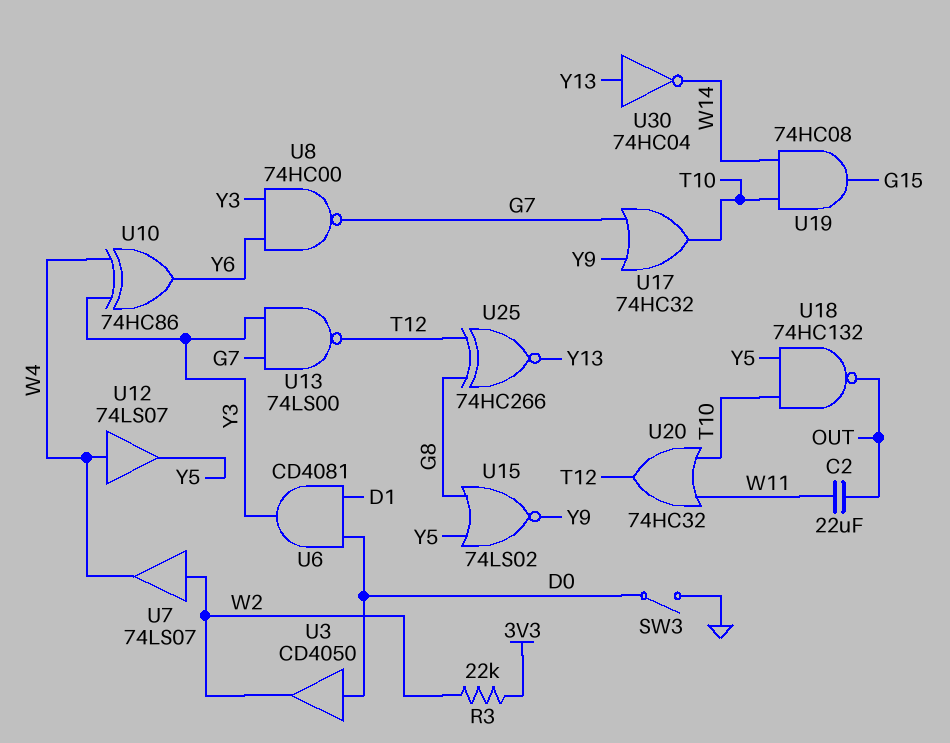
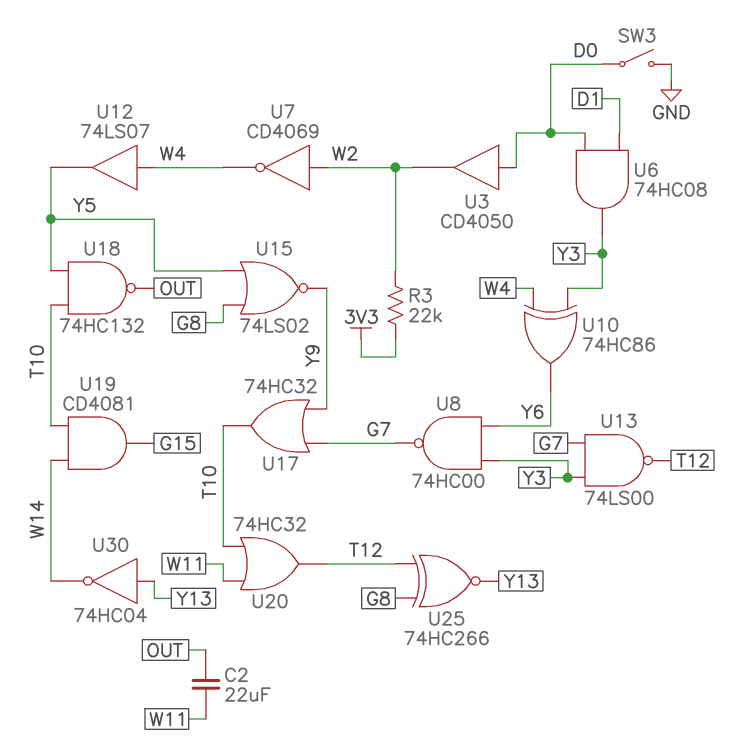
U6: AND CD4081 (in D0, in D1, out Y3) -> AND 74HC08 (in D0, in D1, out Y3)
U7: buffer 74LS07 (in W2, out W4) -> NOT CD4069 (in W2, out W4)
U19: AND 74HC08 (in T10, in W14, out G15) -> AND CD4081 (in T10, in W14, out G15)

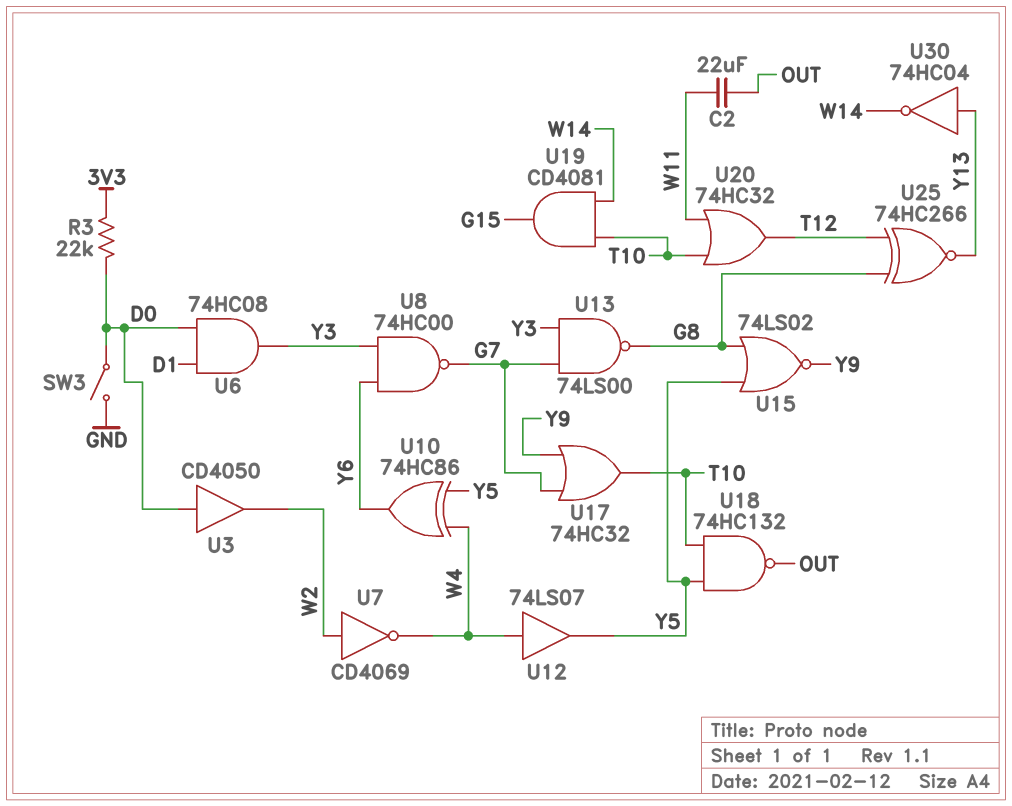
R3: 22k (3V3, W2) -> 22k (3V3, D0)
U10: XOR 74HC86 (in W4, in Y3, out Y6) -> XOR 74HC86 (in W4, in Y5, out Y6)
U13: NAND 74LS00 (in G7, in Y3, out T12) -> NAND 74LS00 (in G7, in Y3, out G8)

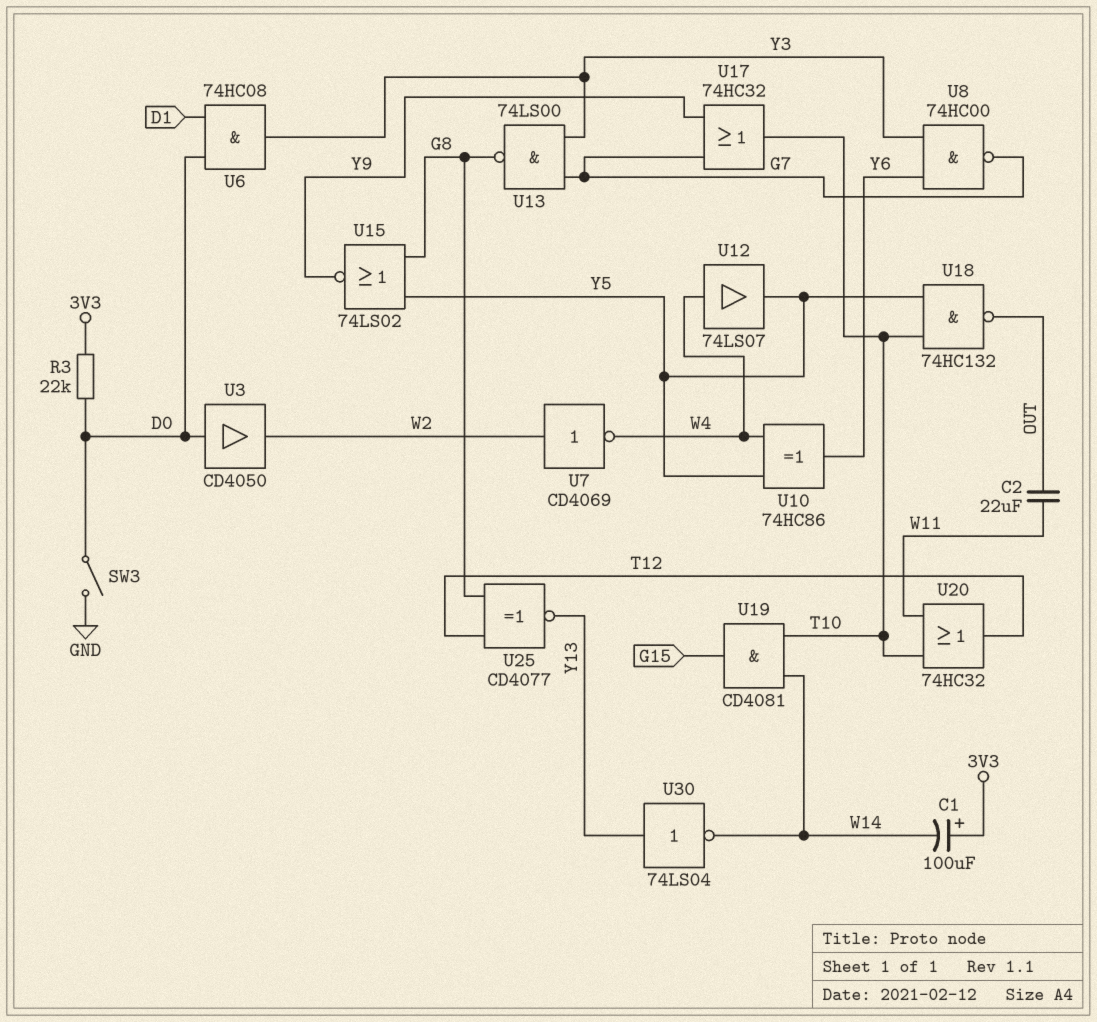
C1: none -> 100uF (plus 3V3, minus W14)
U25: XNOR 74HC266 (in G8, in T12, out Y13) -> XNOR CD4077 (in G8, in T12, out Y13)
U30: NOT 74HC04 (in Y13, out W14) -> NOT 74LS04 (in Y13, out W14)

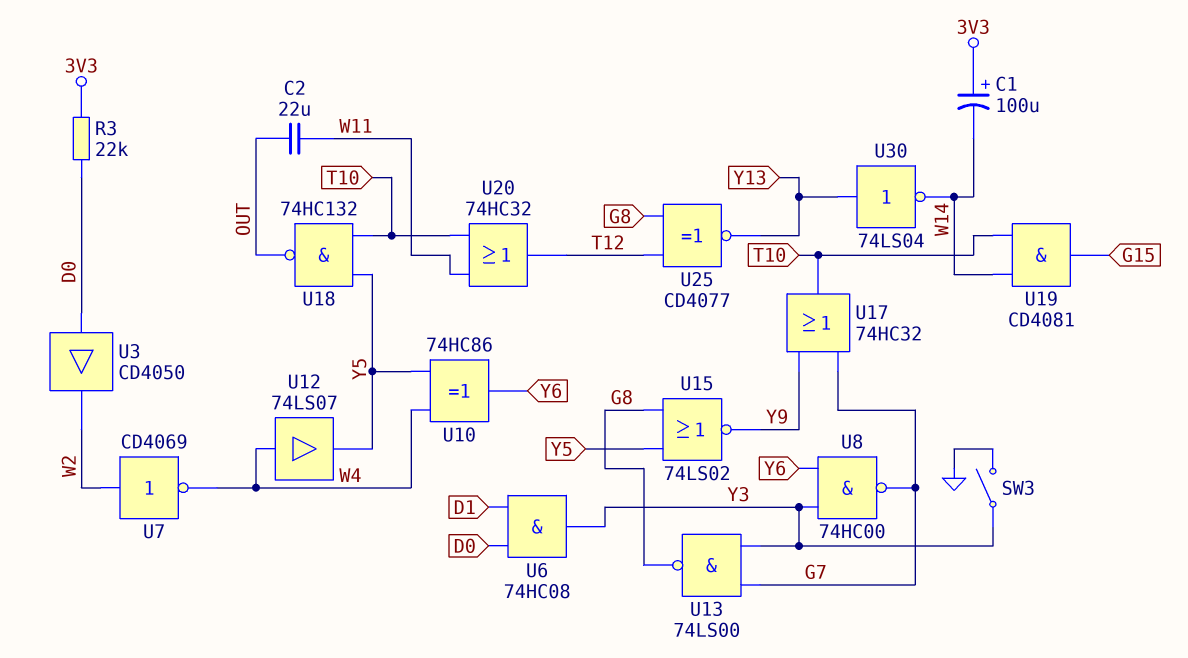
SW3: switch (D0, GND) -> switch (GND, Y3)

